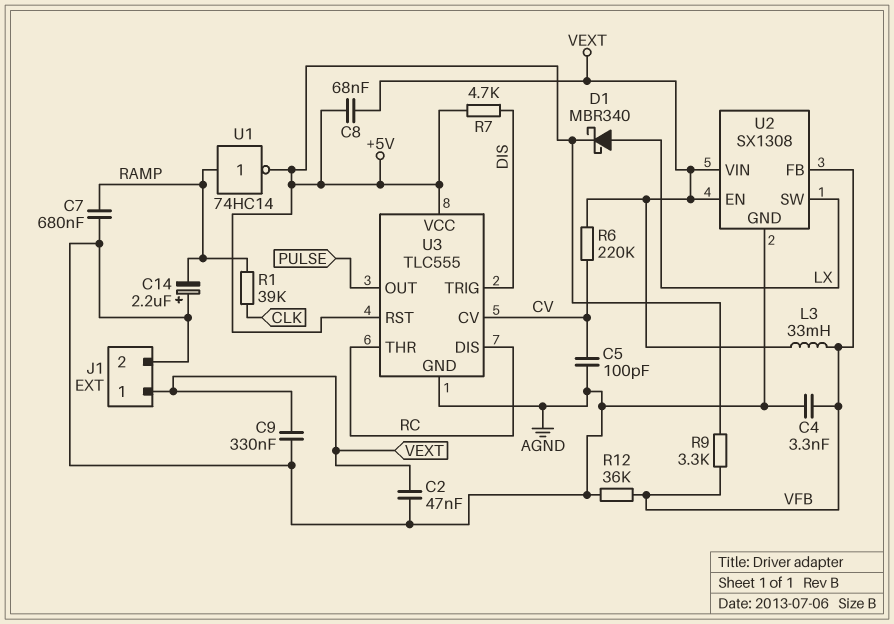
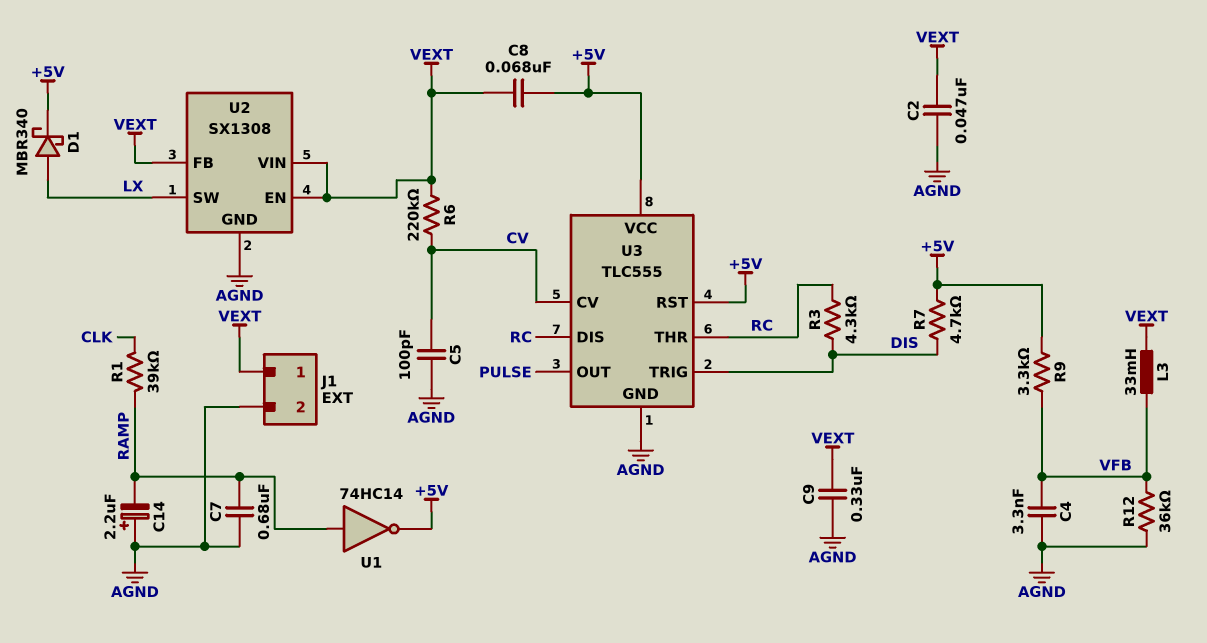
R3: none -> 4.3k (DIS, RC)
U2 pin FB: VFB -> VEXT

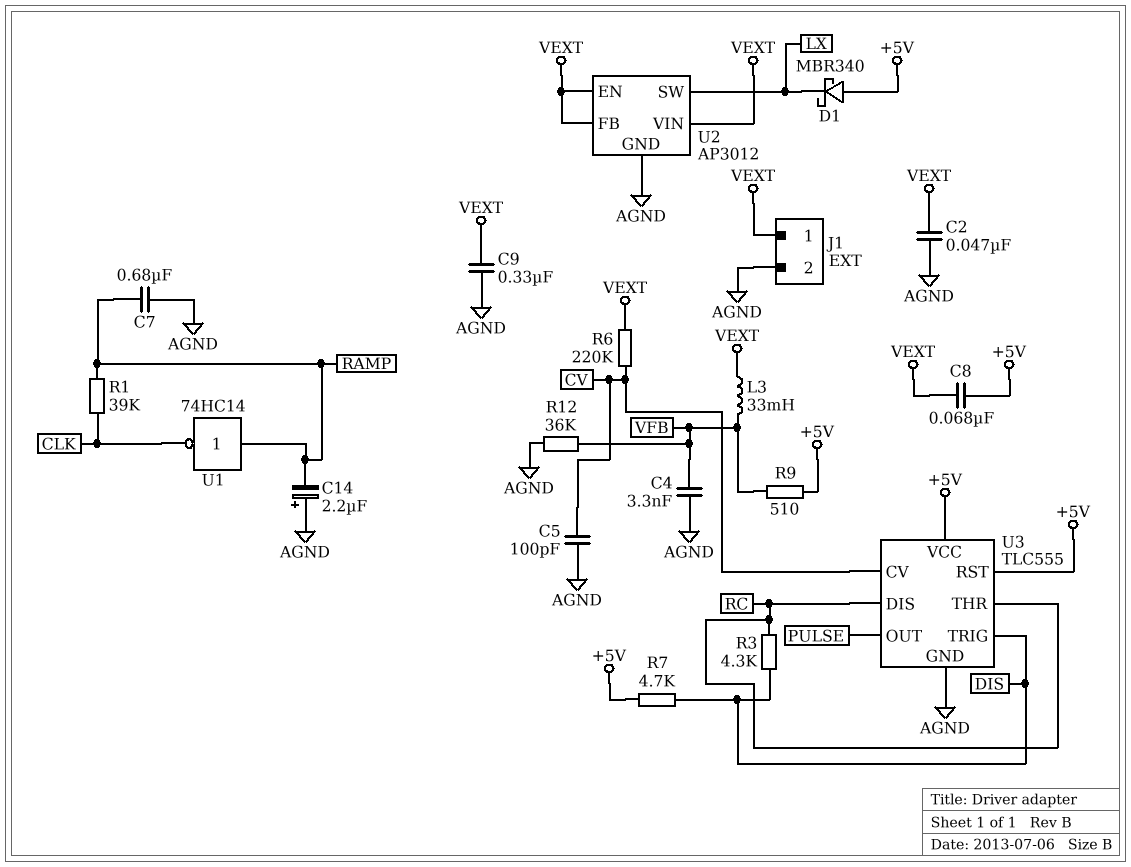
D1: schottky MBR340 (A LX, K +5V) -> schottky MBR340 (A +5V, K LX)
R9: 3.3k (+5V, VFB) -> 510 (+5V, VFB)
U1: NOT 74HC14 (in RAMP, out +5V) -> NOT 74HC14 (in RAMP, out CLK)
U2: SX1308 -> AP3012

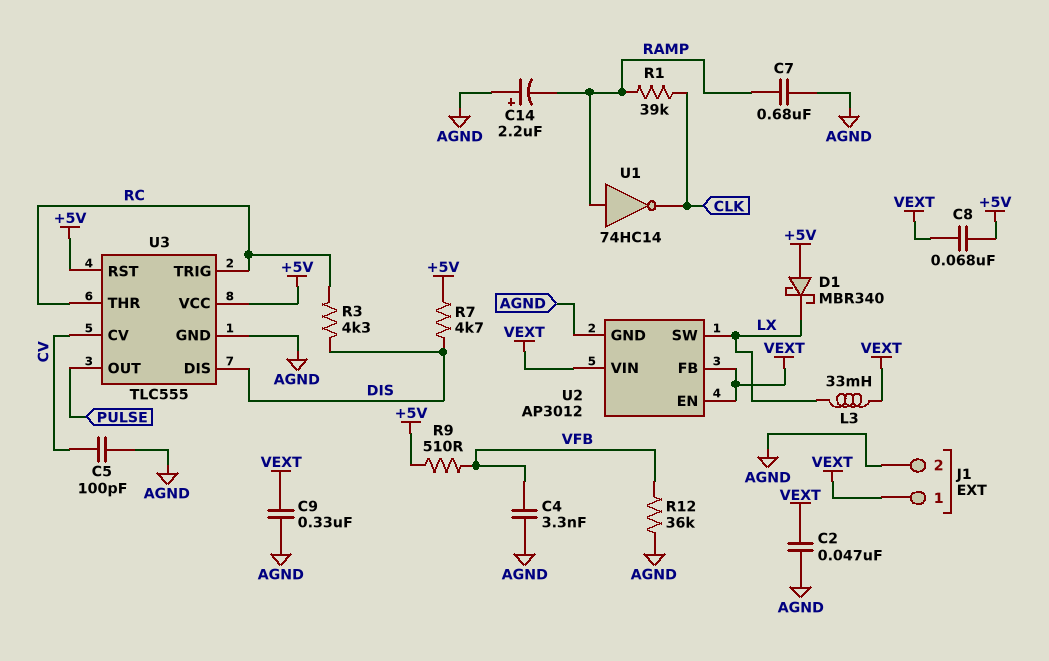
L3: 33mH (VEXT, VFB) -> 33mH (LX, VEXT)
R6: 220k (CV, VEXT) -> none
U3 pin DIS: RC -> DIS
U3 pin TRIG: DIS -> RC

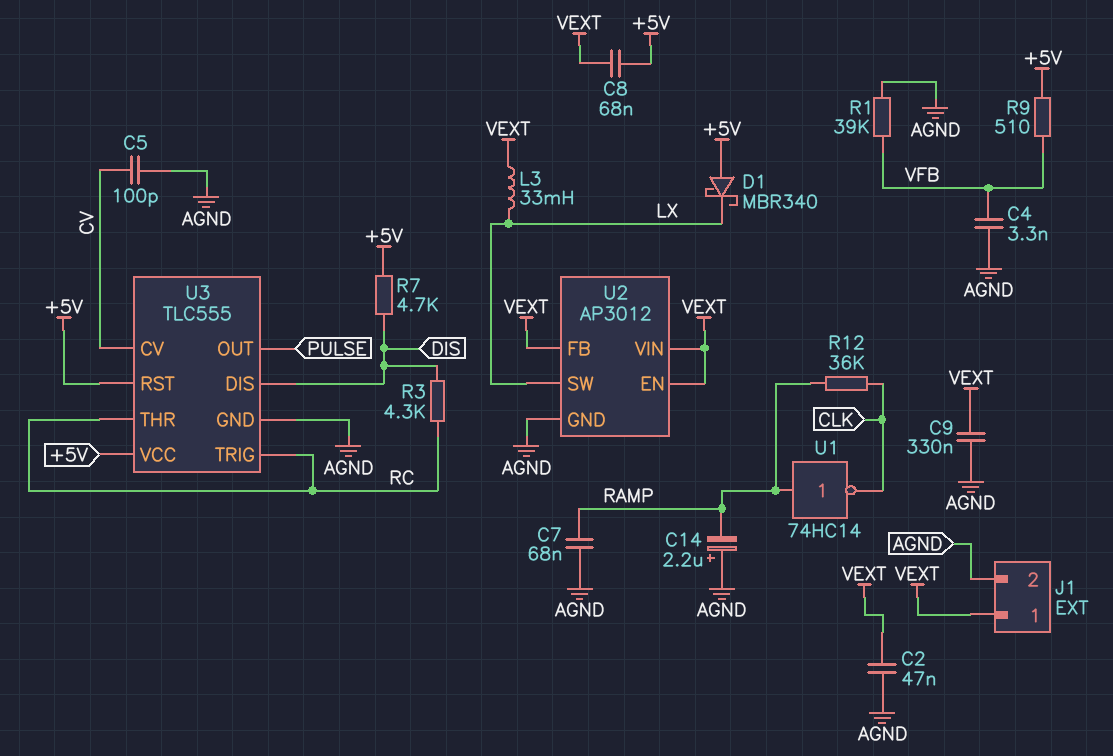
C7: 680nF (AGND, RAMP) -> 68nF (AGND, RAMP)
R1: 39k (CLK, RAMP) -> 39k (AGND, VFB)
R12: 36k (AGND, VFB) -> 36k (CLK, RAMP)

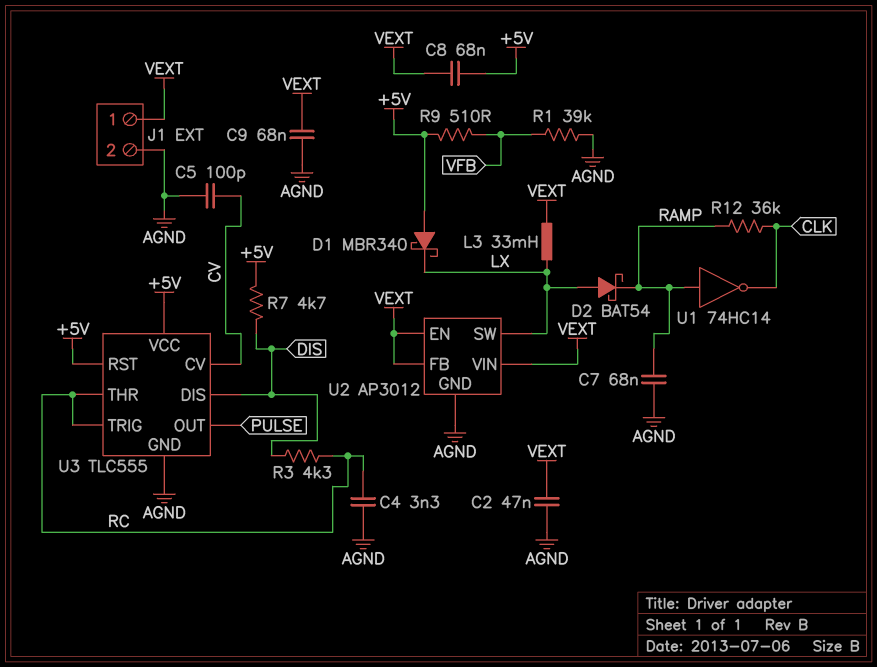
C4: 3.3nF (AGND, VFB) -> 3.3nF (AGND, RC)
C9: 330nF (AGND, VEXT) -> 68nF (AGND, VEXT)
C14: 2.2uF (plus AGND, minus RAMP) -> none
D2: none -> schottky BAT54 (A LX, K RAMP)

